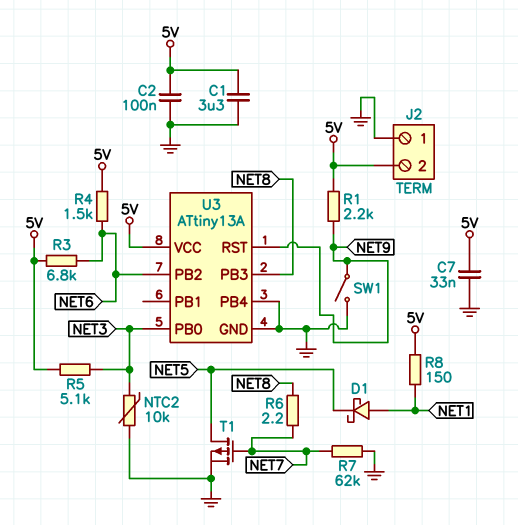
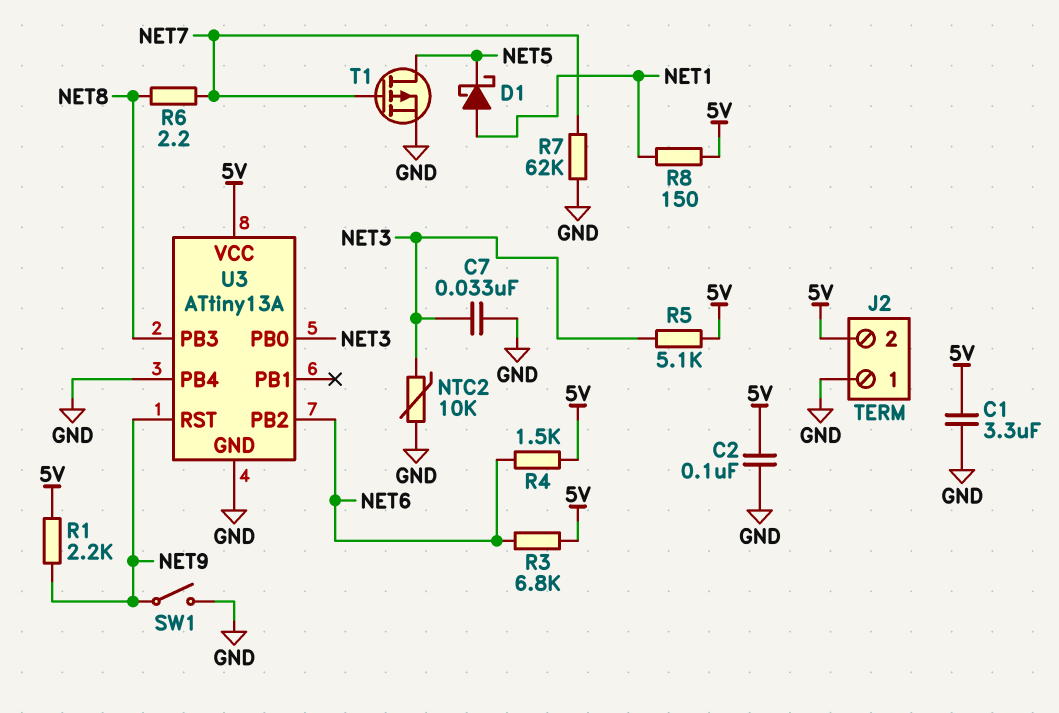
C7: 33nF (5V, GND) -> 33nF (GND, NET3)

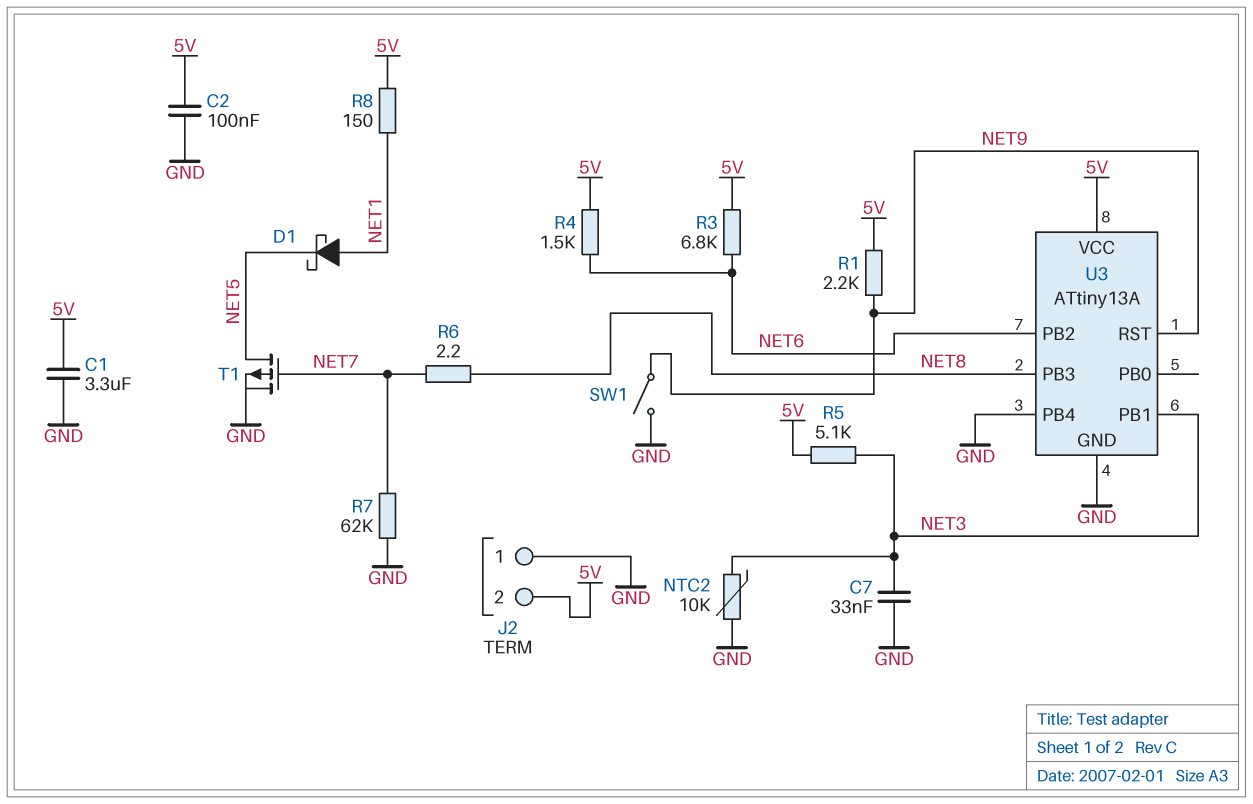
U3 pin PB0: NET3 -> none
U3 pin PB1: none -> NET3

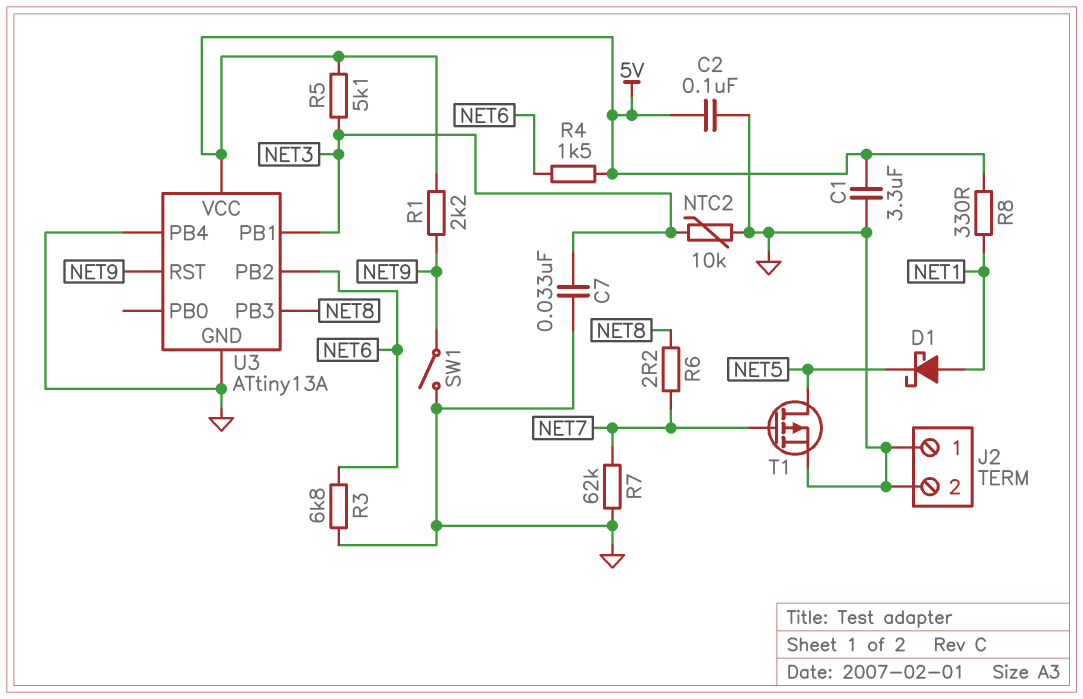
J2 pin 2: 5V -> GND
R3: 6.8k (5V, NET6) -> 6.8k (GND, NET6)
R8: 150 (5V, NET1) -> 330 (5V, NET1)

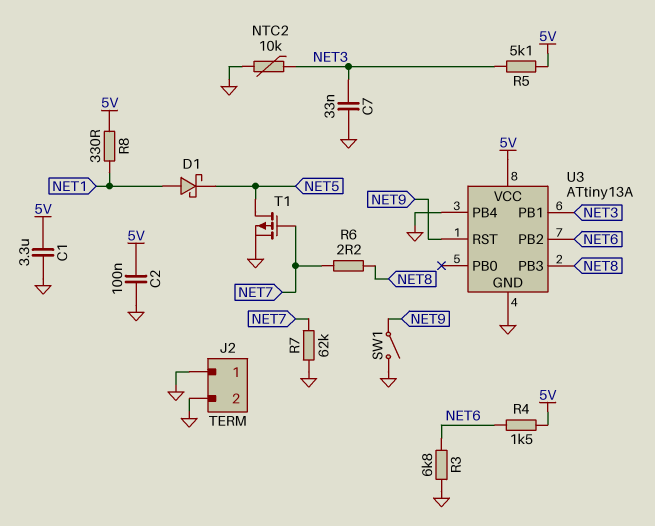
R1: 2.2k (5V, NET9) -> none

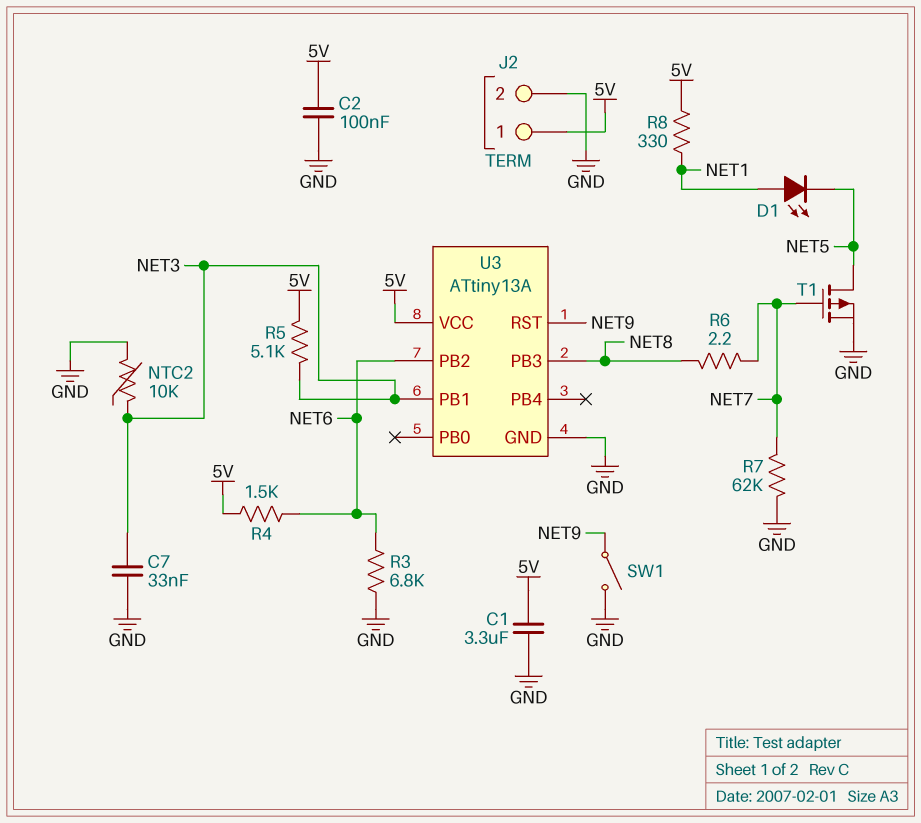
D1: schottky (A NET1, K NET5) -> LED (A NET1, K NET5)
J2 pin 1: GND -> 5V
U3 pin PB4: GND -> none

